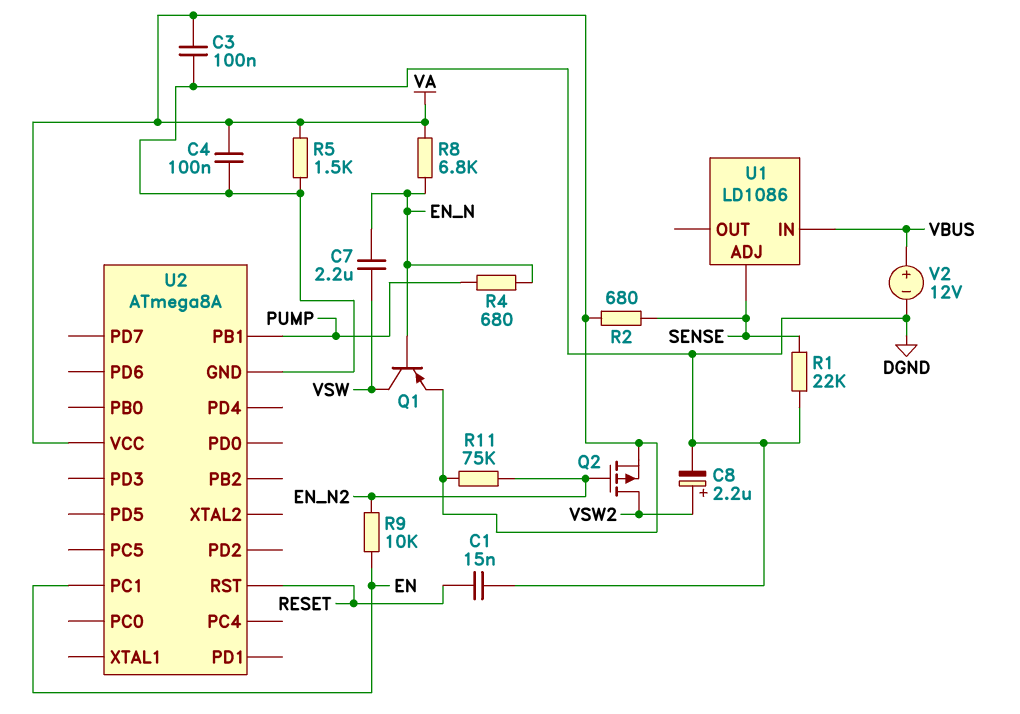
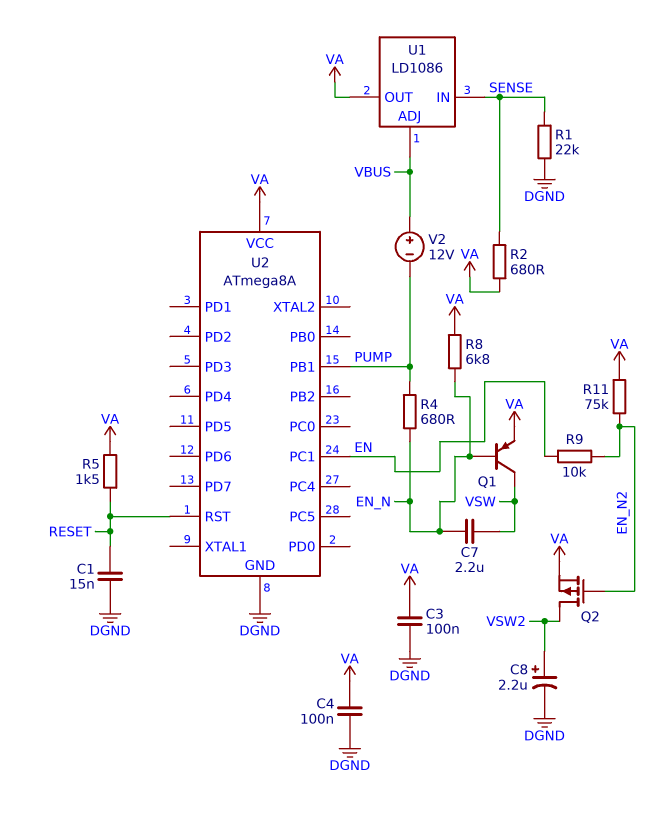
R5: 1.5k (DGND, VA) -> 1.5k (RESET, VA)
U1 pin ADJ: SENSE -> VBUS
U1 pin IN: VBUS -> SENSE
U1 pin OUT: none -> VA
V2: 12V (plus VBUS, minus DGND) -> 12V (plus VBUS, minus PUMP)

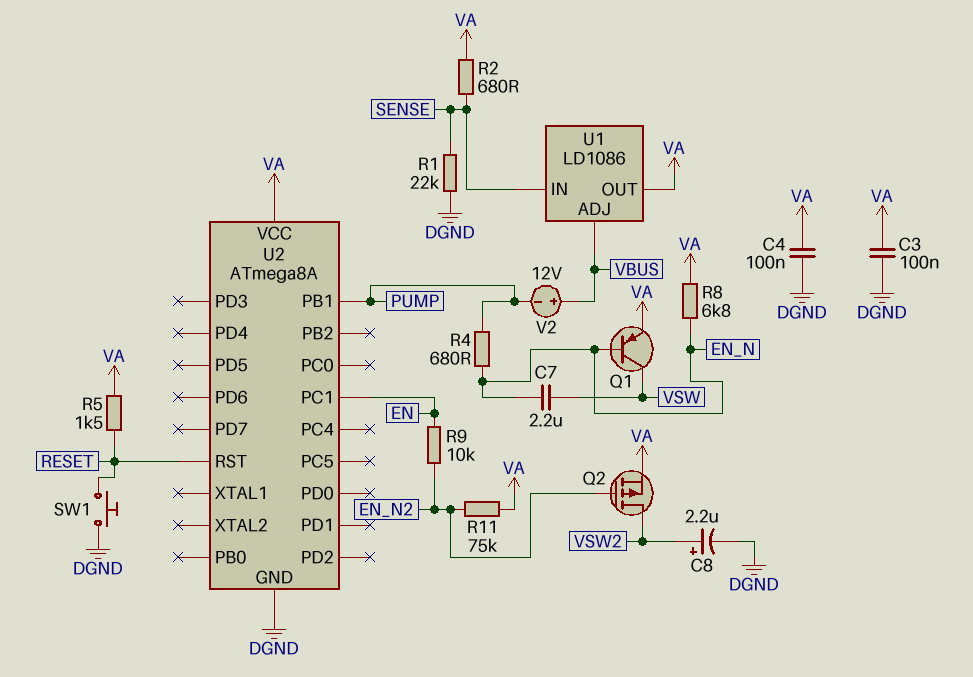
C1: 15nF (DGND, RESET) -> none
SW1: none -> button (DGND, RESET)

